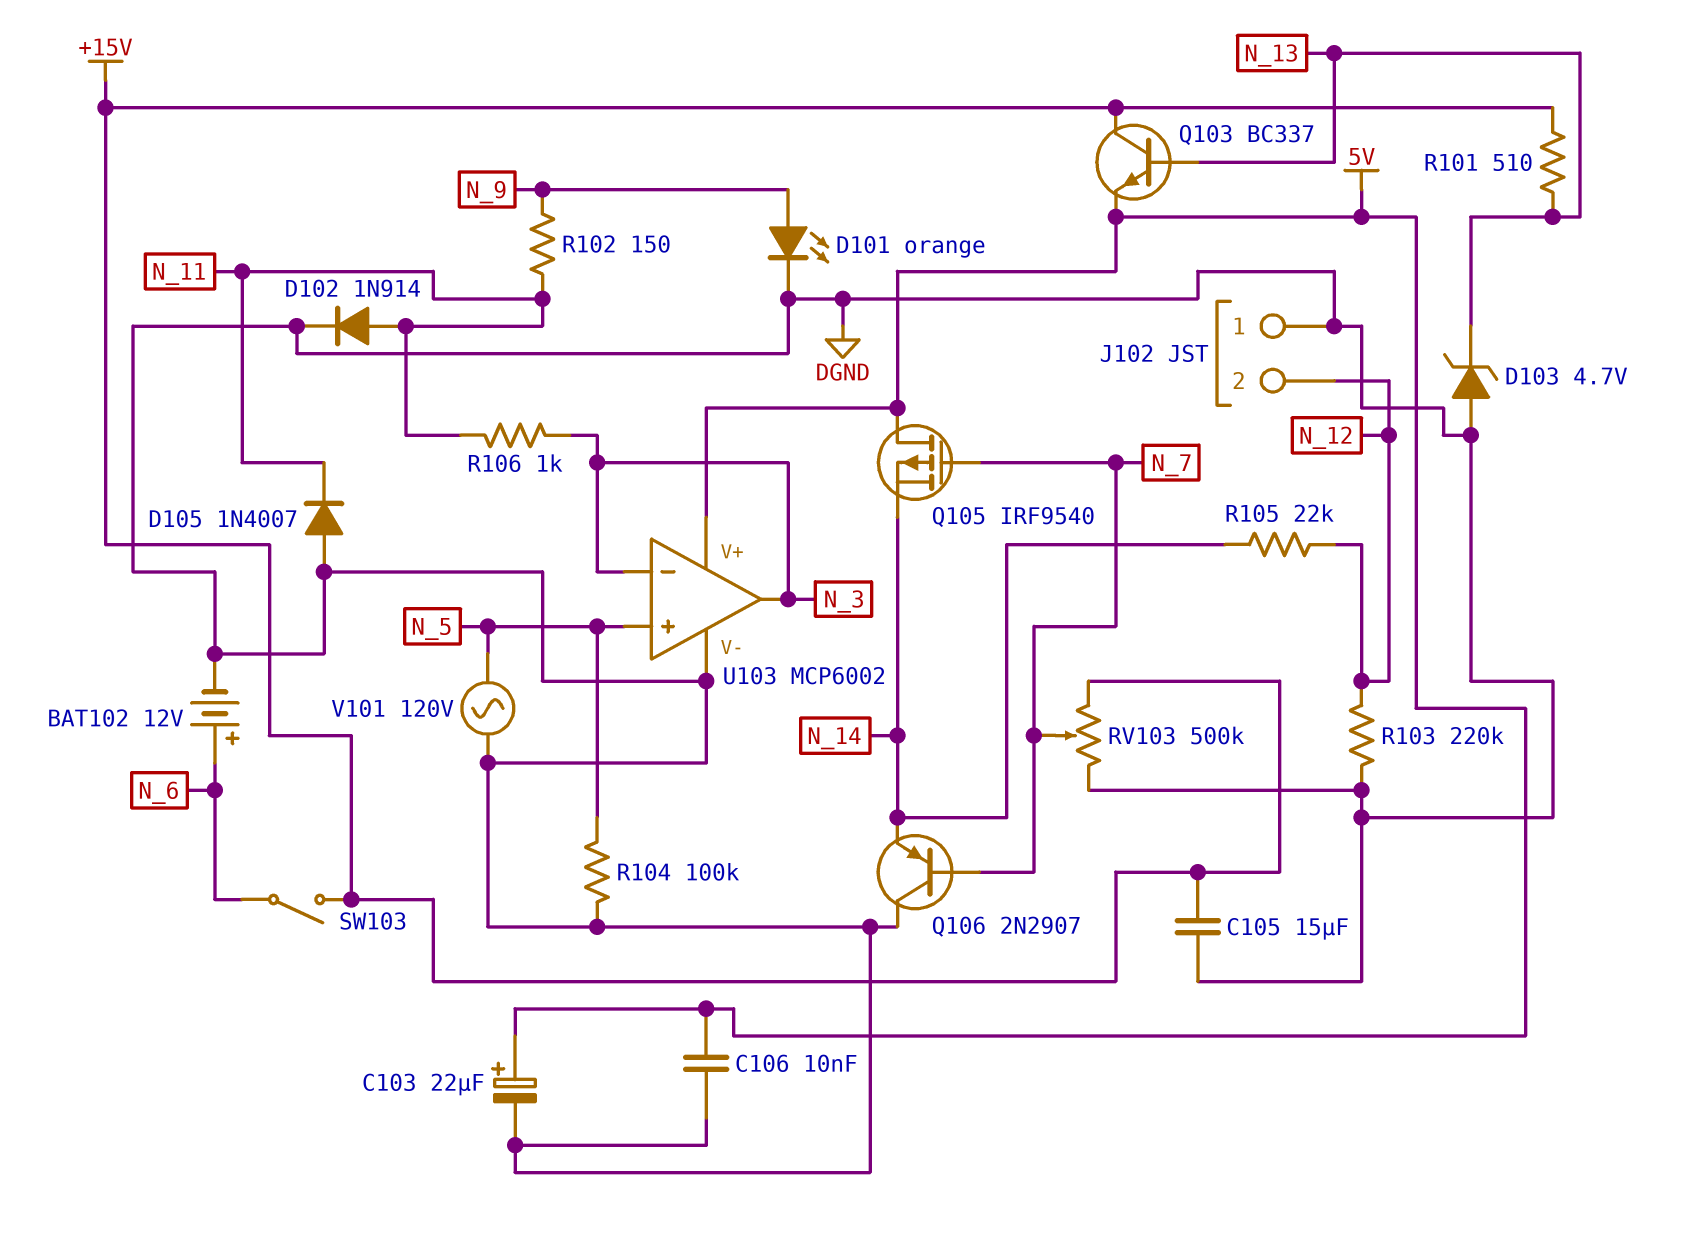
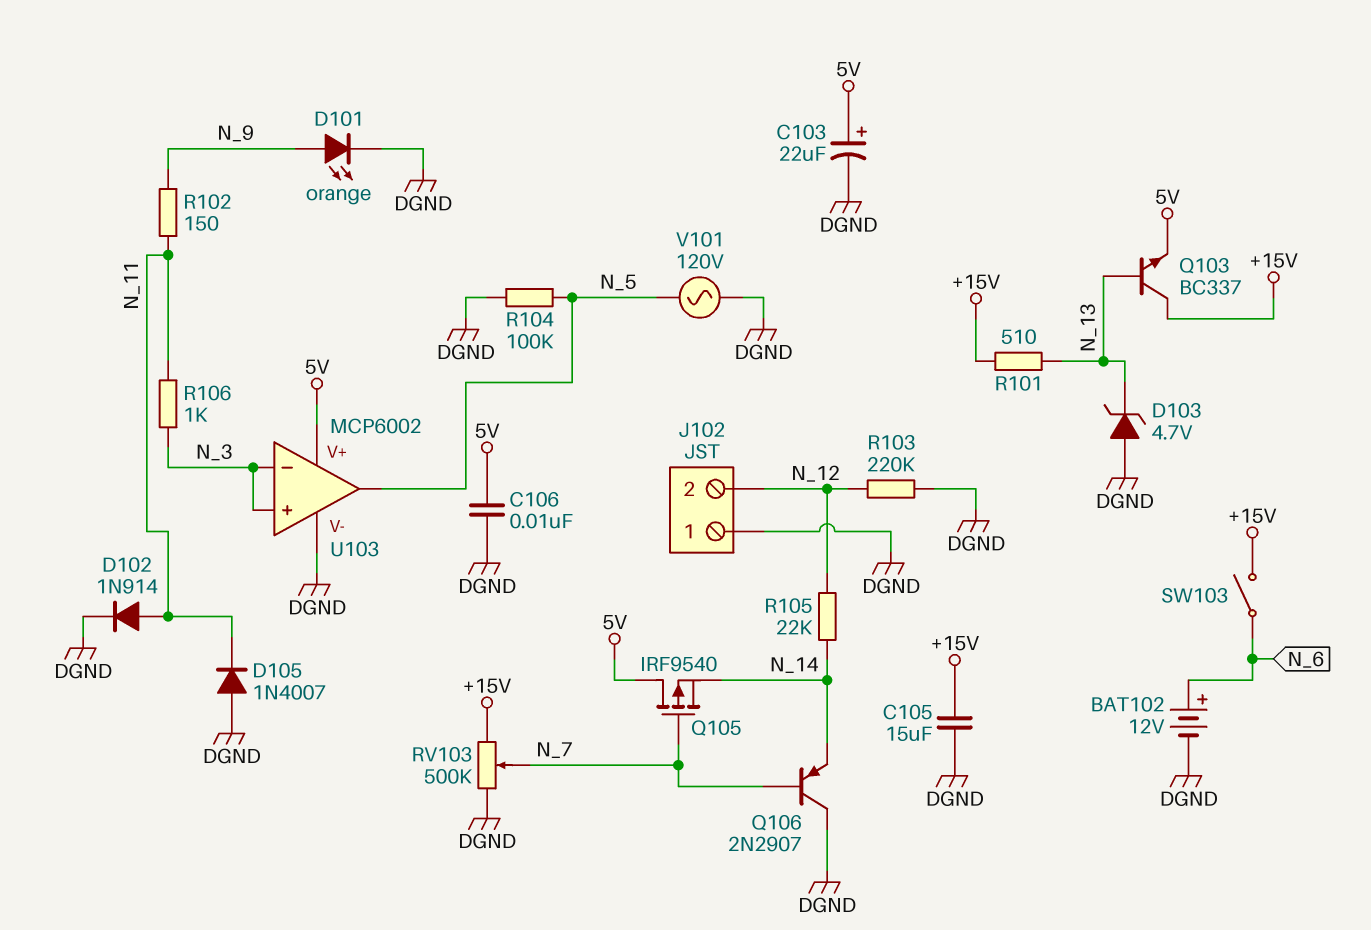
U103 pin in+: N_5 -> N_3
U103 pin out: N_3 -> N_5

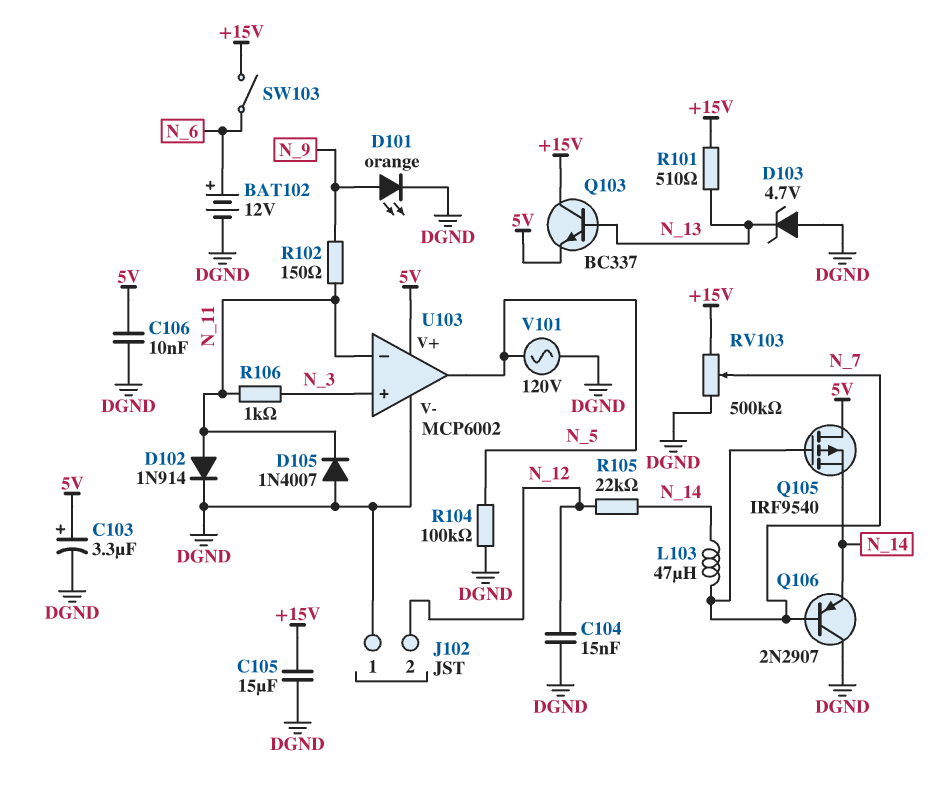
C103: 22uF (plus 5V, minus DGND) -> 3.3uF (plus 5V, minus DGND)
C104: none -> 15nF (DGND, N_12)
L103: none -> 47uH (N_7, N_14)
R103: 220k (DGND, N_12) -> none
U103 pin in-: N_3 -> N_11

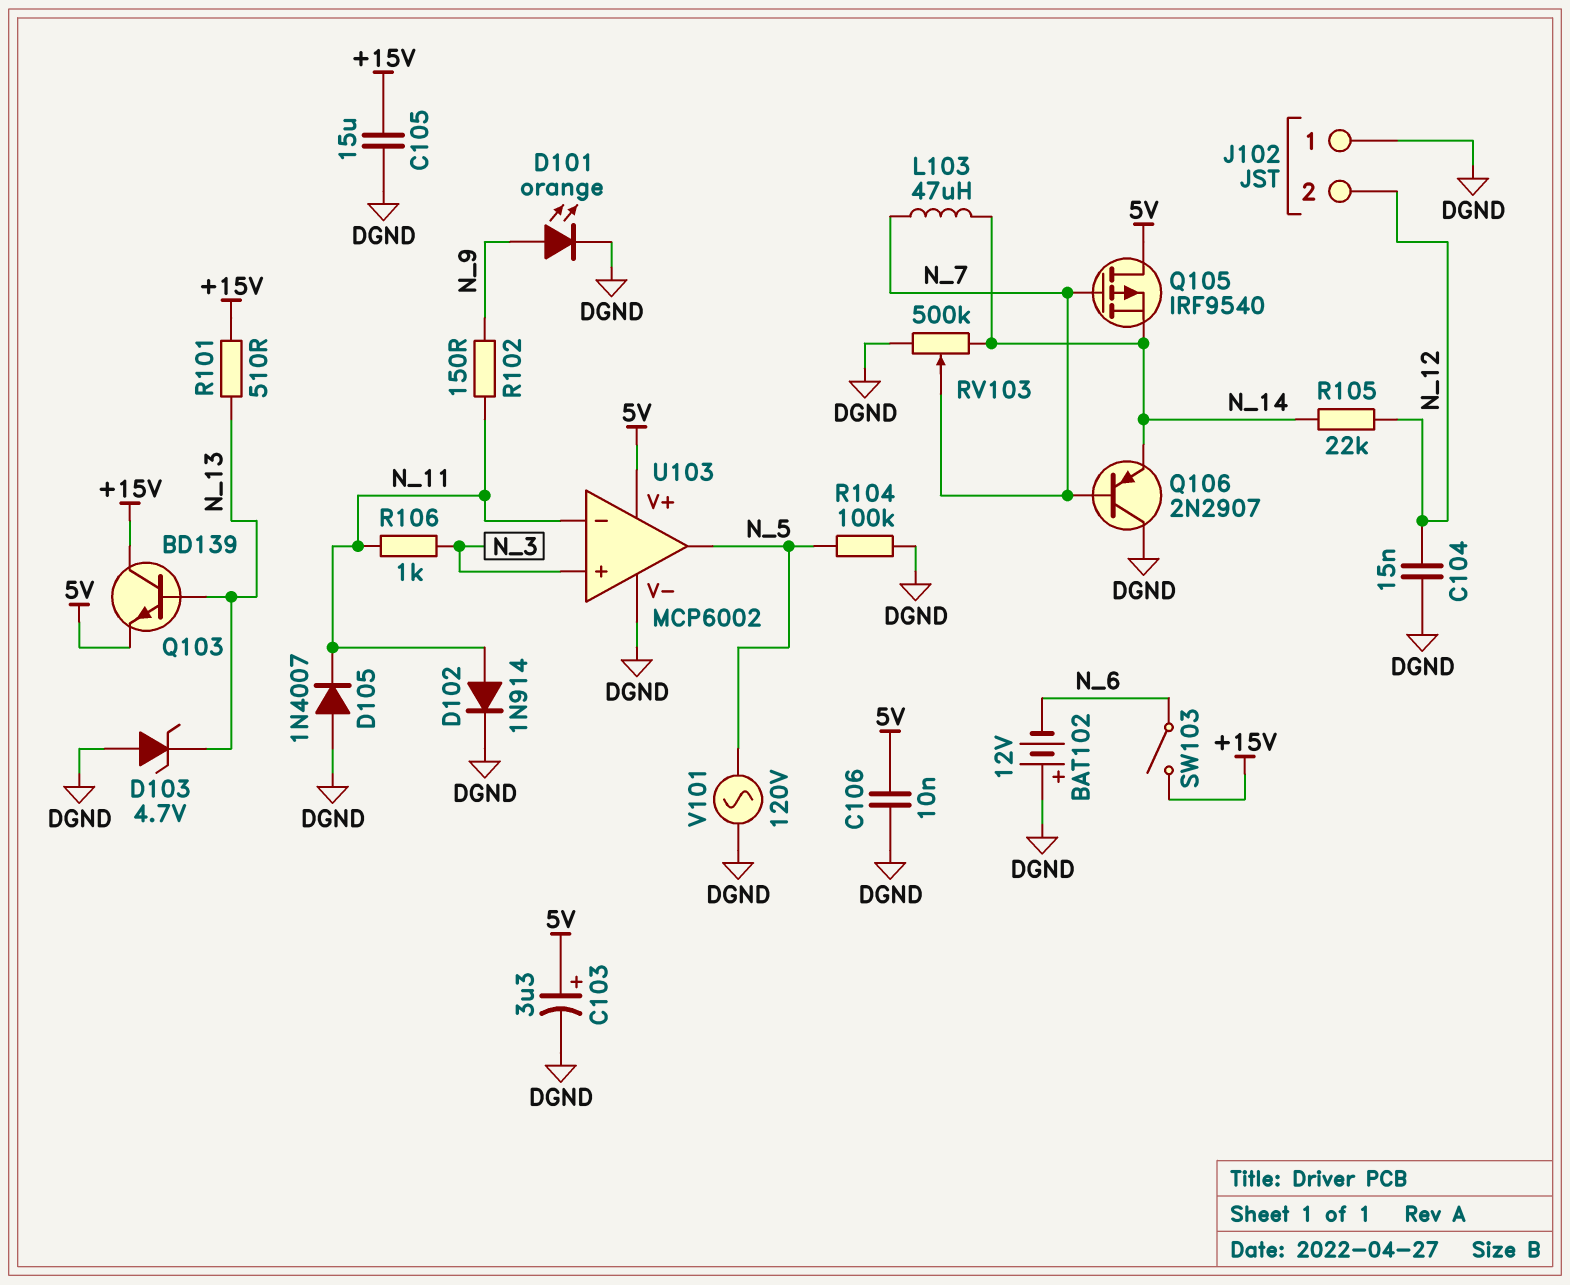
BAT102: 12V (plus N_6, minus DGND) -> 12V (plus DGND, minus N_6)
Q103: NPN BC337 (B N_13, C +15V, E 5V) -> NPN BD139 (B N_13, C +15V, E 5V)
RV103: 500k (+15V, DGND, wiper N_7) -> 500k (DGND, N_14, wiper N_7)

